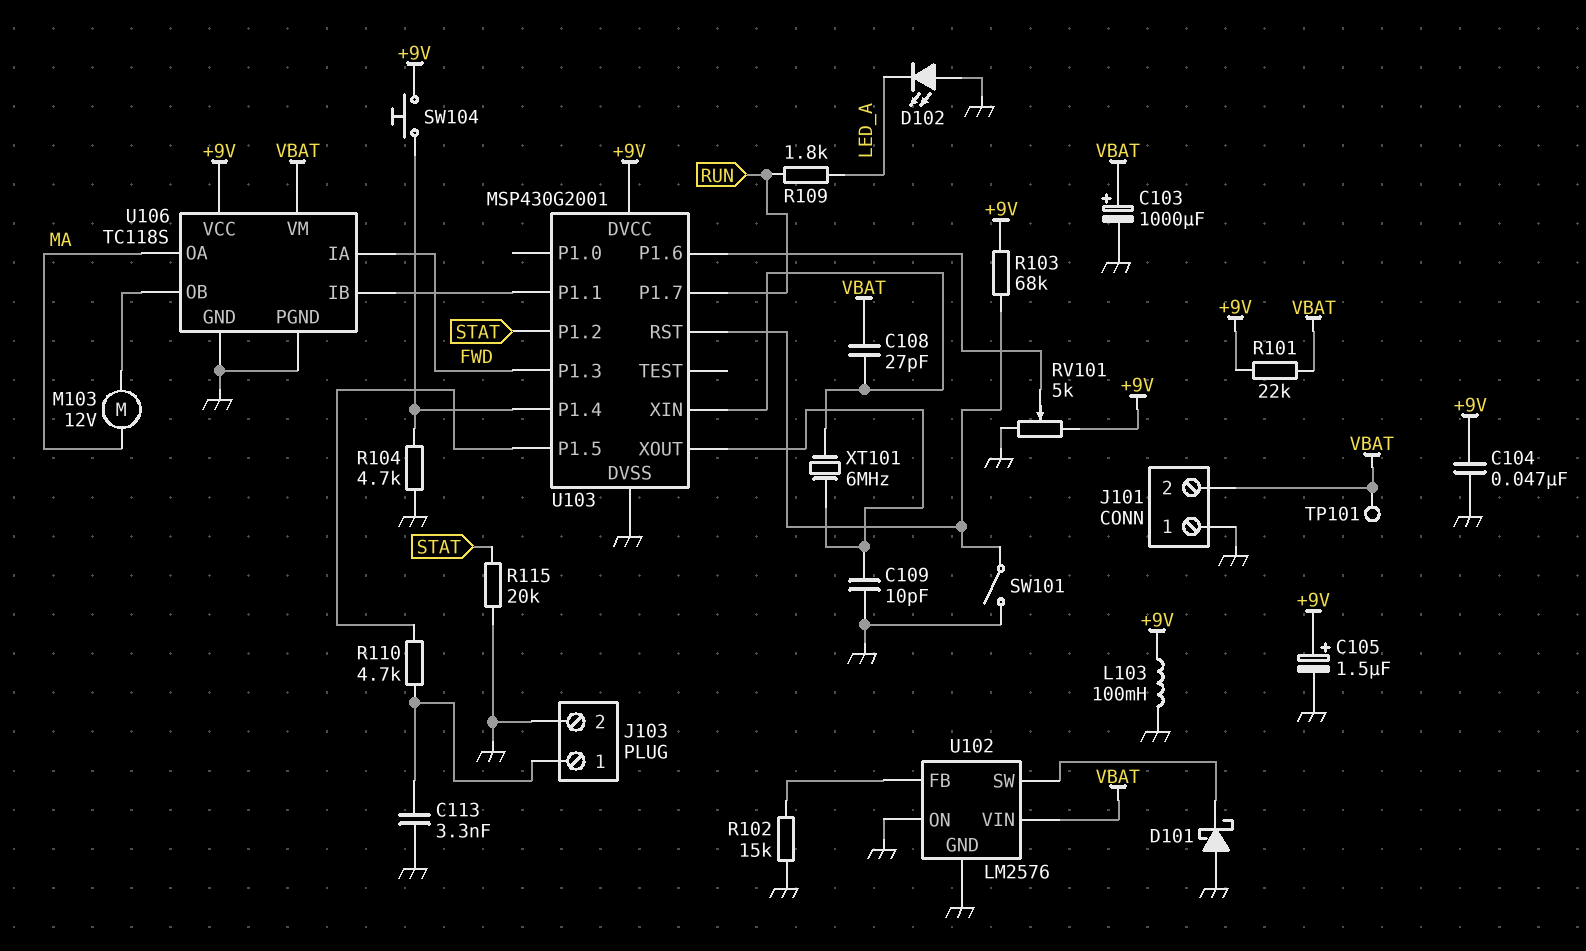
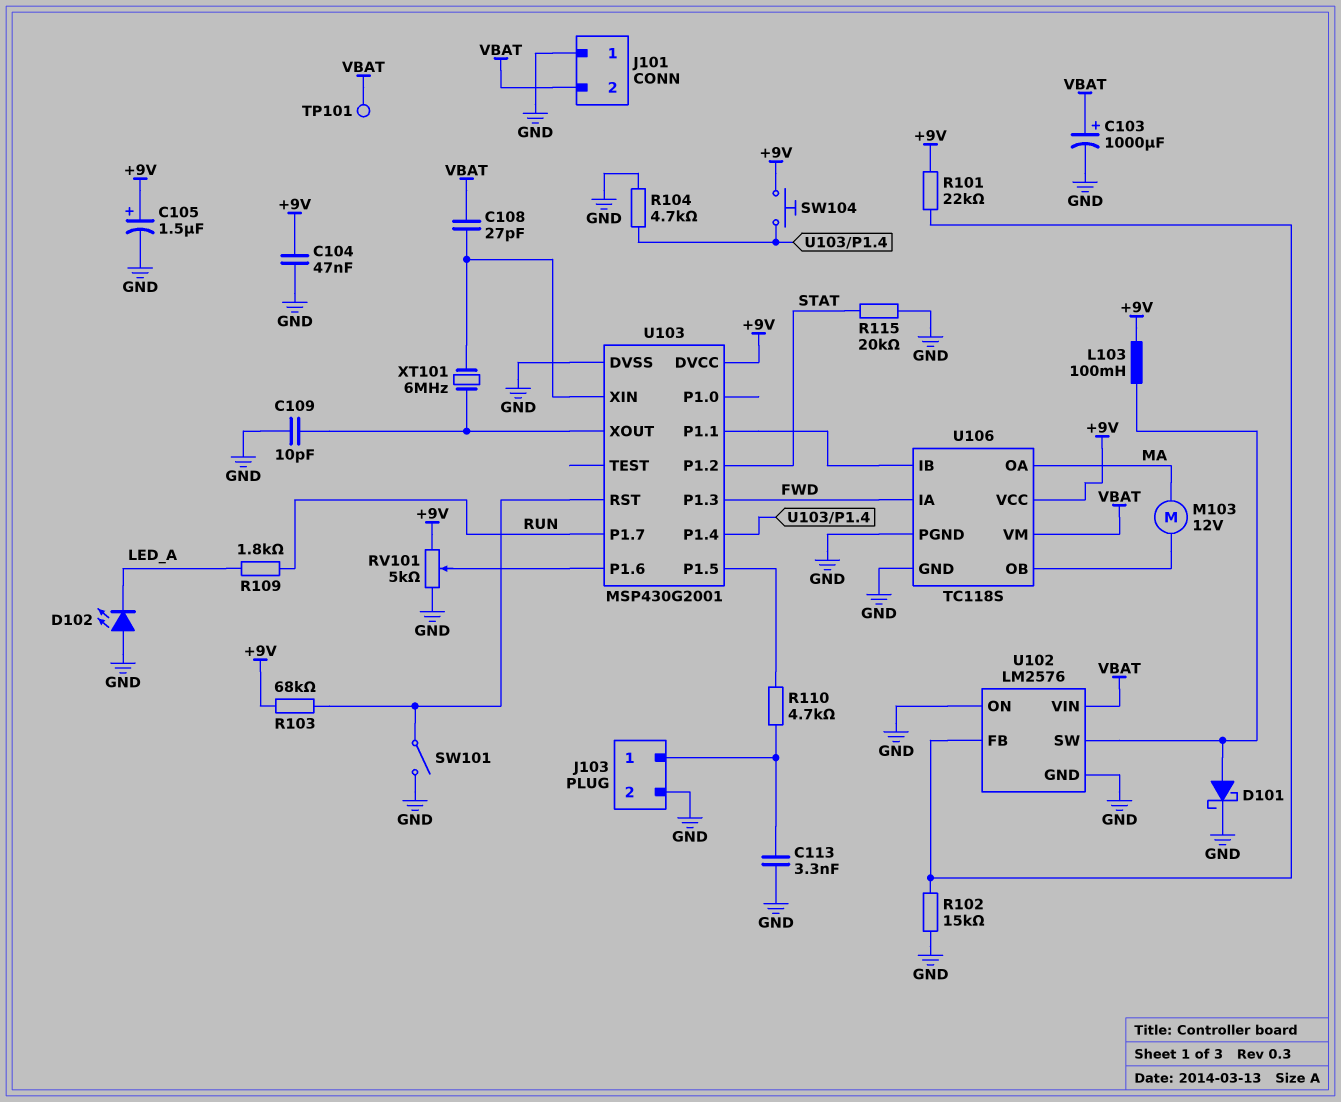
D101: schottky (A GND, K U102/SW) -> schottky (A U102/SW, K GND)
L103: 100mH (+9V, GND) -> 100mH (+9V, U102/SW)
R101: 22k (+9V, VBAT) -> 22k (+9V, U102/FB)

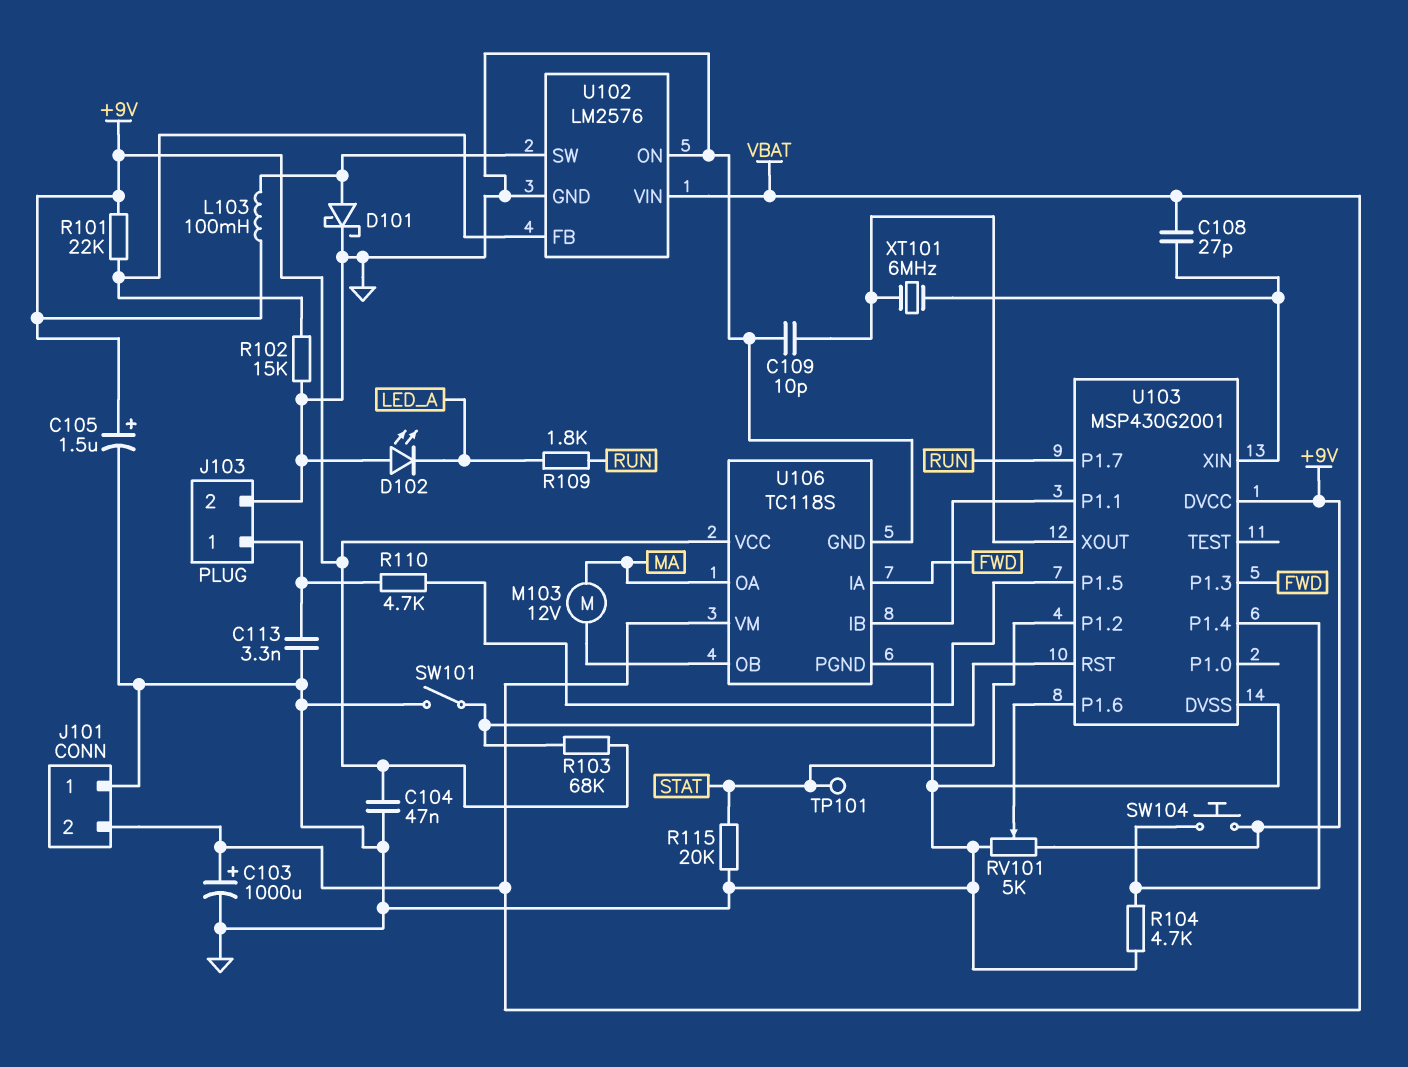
TP101: test point (VBAT) -> test point (STAT)

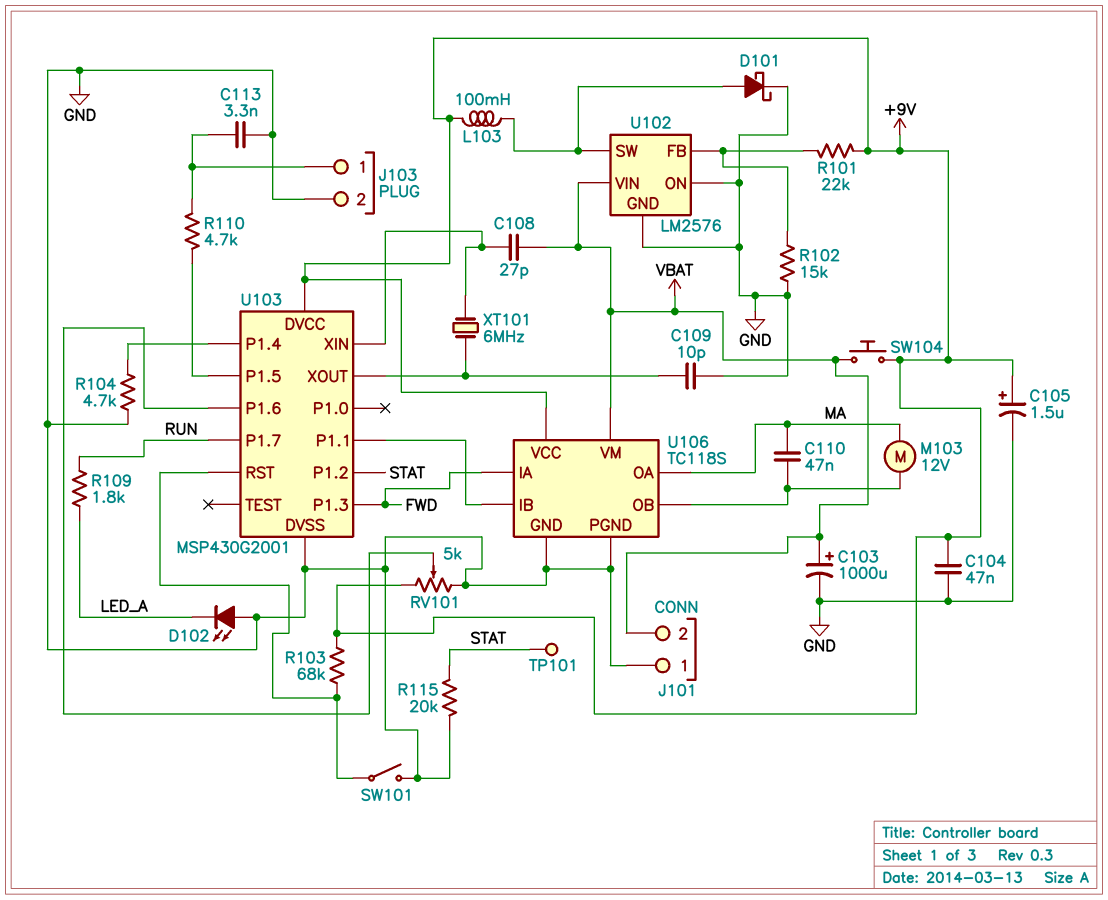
C110: none -> 47nF (MA, U106/OB)
SW104: button (+9V, U103/P1.4) -> button (+9V, VBAT)

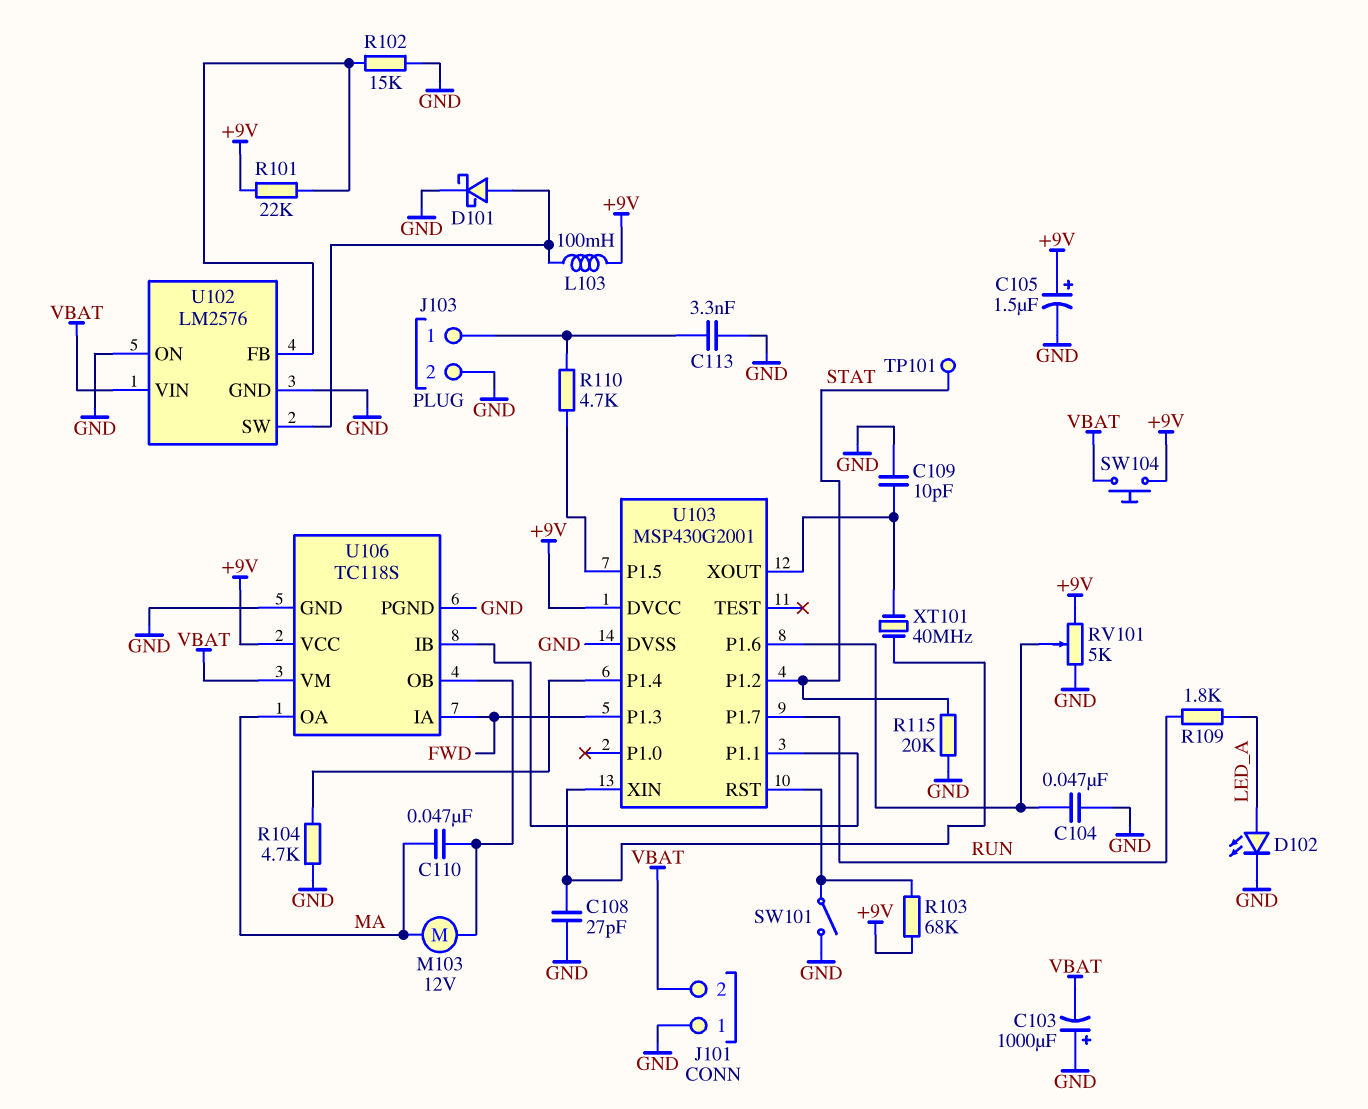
C103: 1000uF (plus VBAT, minus GND) -> 1000uF (plus GND, minus VBAT)
C104: 47nF (+9V, GND) -> 47nF (GND, U103/P1.6)
C108: 27pF (U103/XIN, VBAT) -> 27pF (GND, U103/XIN)
D102: LED (A GND, K LED_A) -> LED (A LED_A, K GND)
XT101: 6MHz (U103/XIN, U103/XOUT) -> 40MHz (U103/XIN, U103/XOUT)

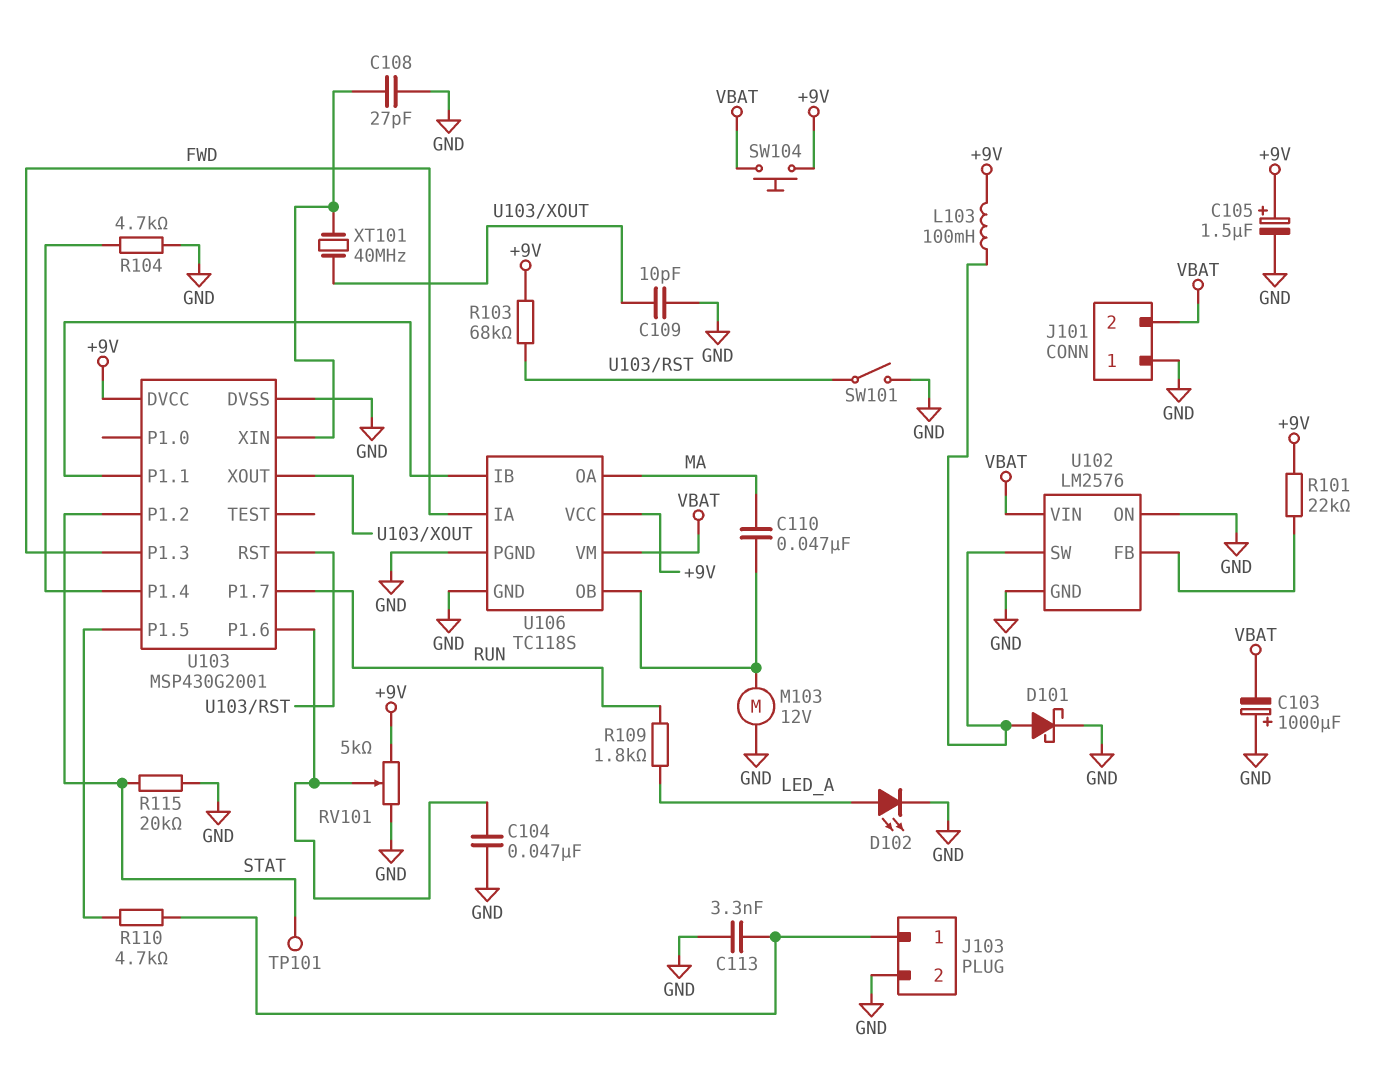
M103: motor 12V (MA, U106/OB) -> motor 12V (GND, U106/OB)
R102: 15k (GND, U102/FB) -> none

